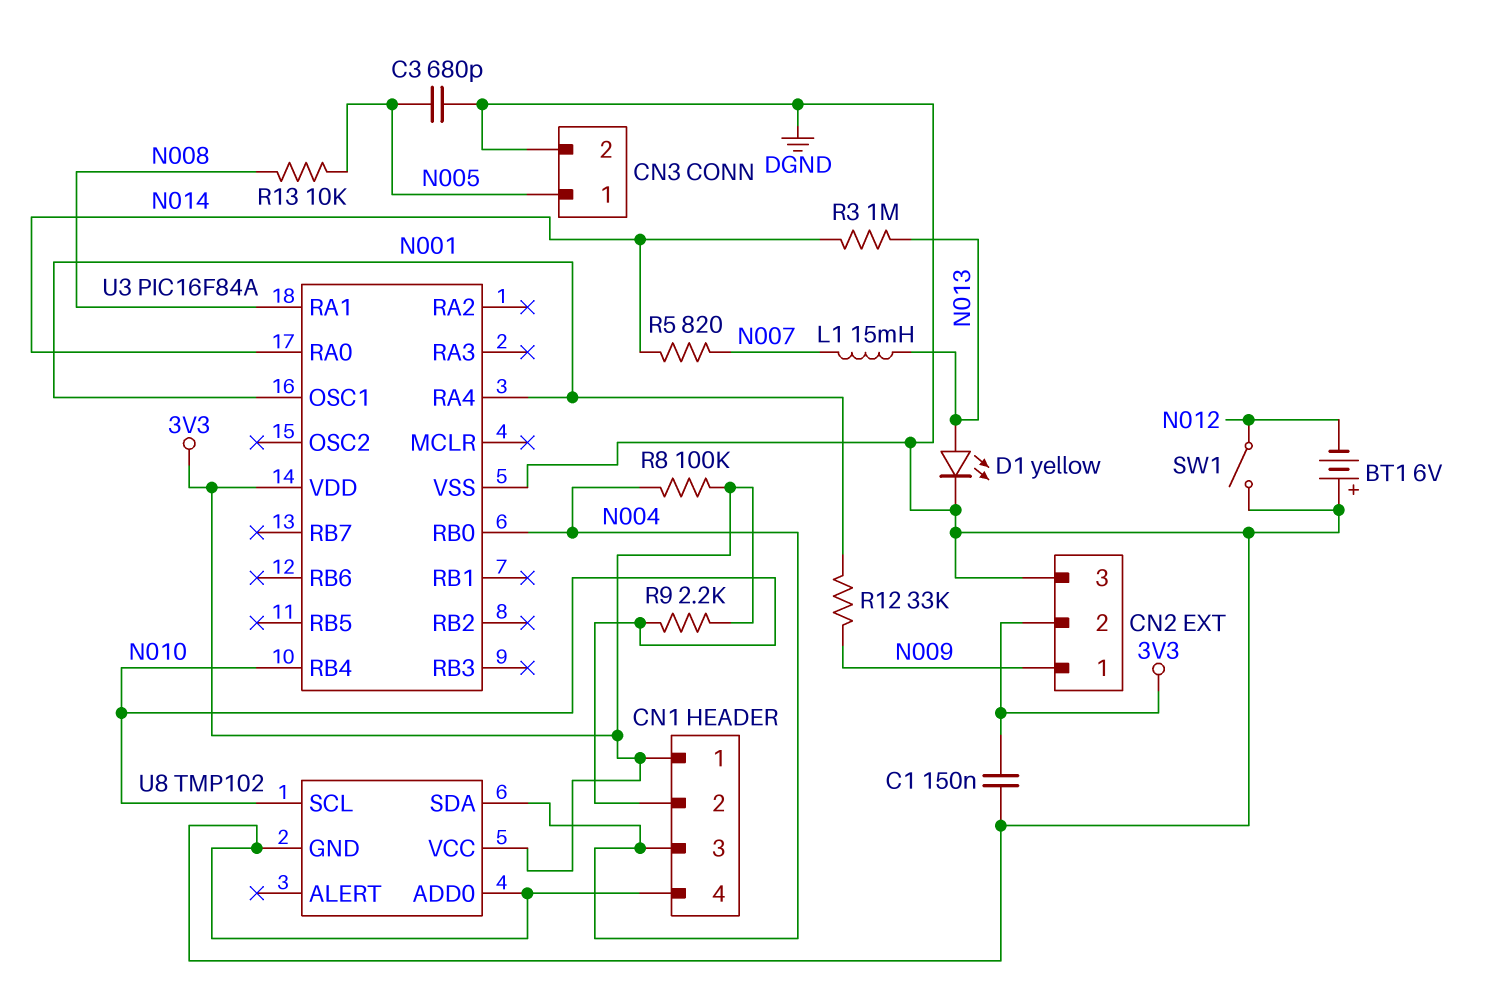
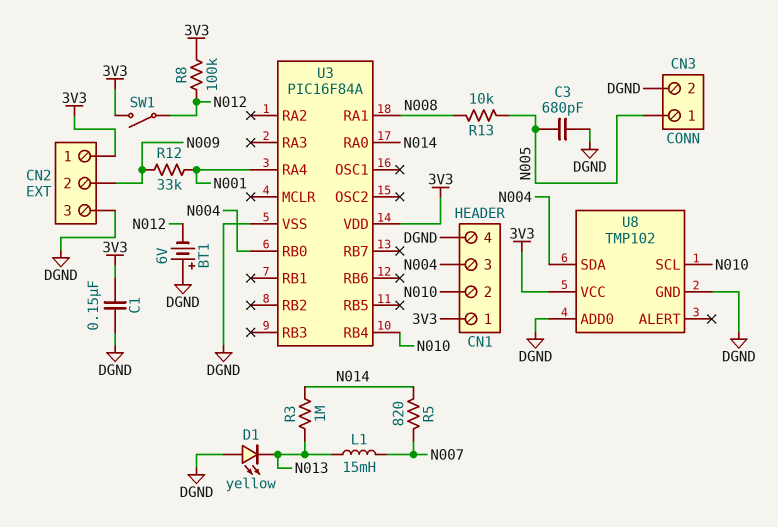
CN2 pin 1: N009 -> 3V3
CN2 pin 2: 3V3 -> N009
D1: LED yellow (A N013, K DGND) -> LED yellow (A DGND, K N013)
R8: 100k (3V3, N004) -> 100k (3V3, N012)
R9: 2.2k (3V3, N010) -> none
SW1: switch (DGND, N012) -> switch (3V3, N012)
U3 pin OSC1: N001 -> none

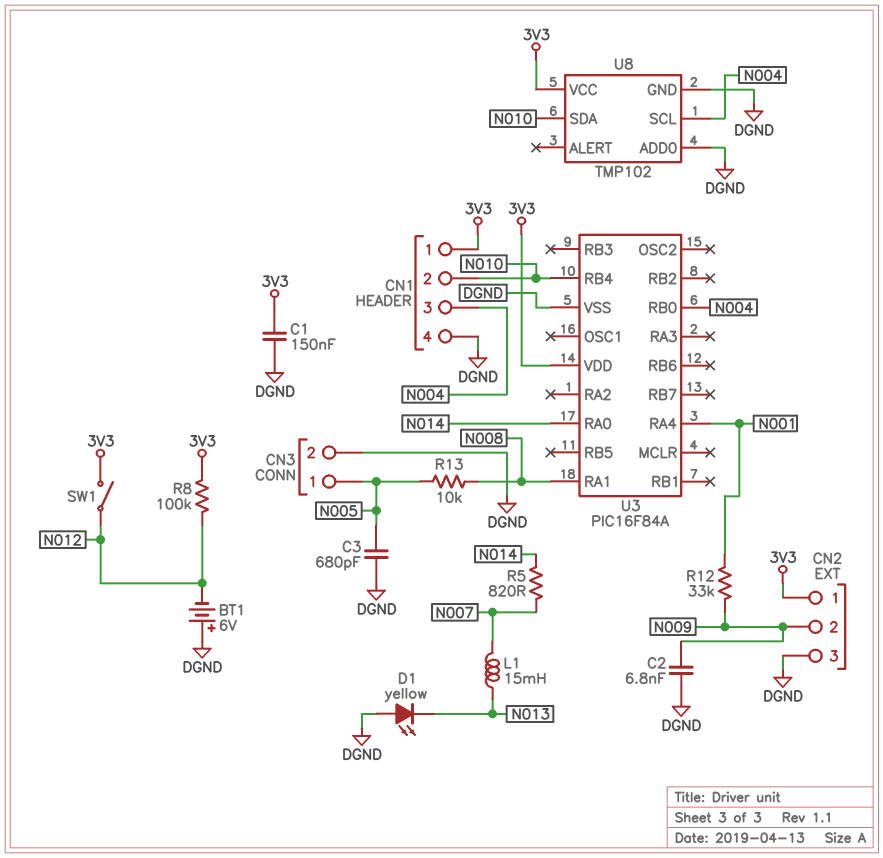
C2: none -> 6.8nF (DGND, N009)
R3: 1M (N013, N014) -> none
U8 pin SCL: N010 -> N004
U8 pin SDA: N004 -> N010

